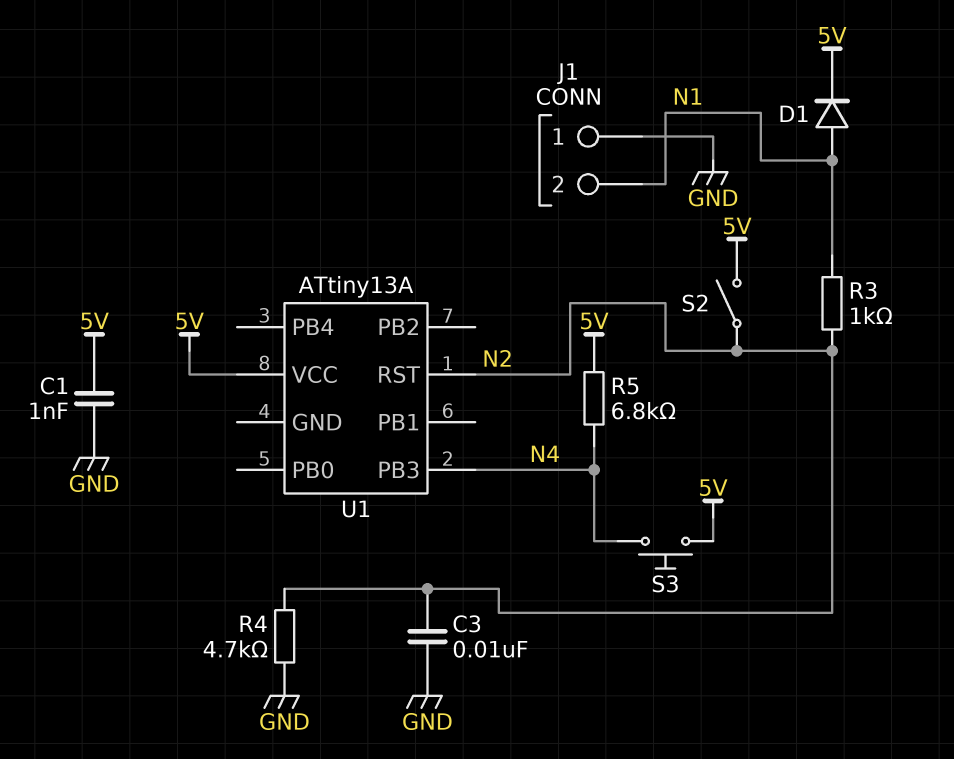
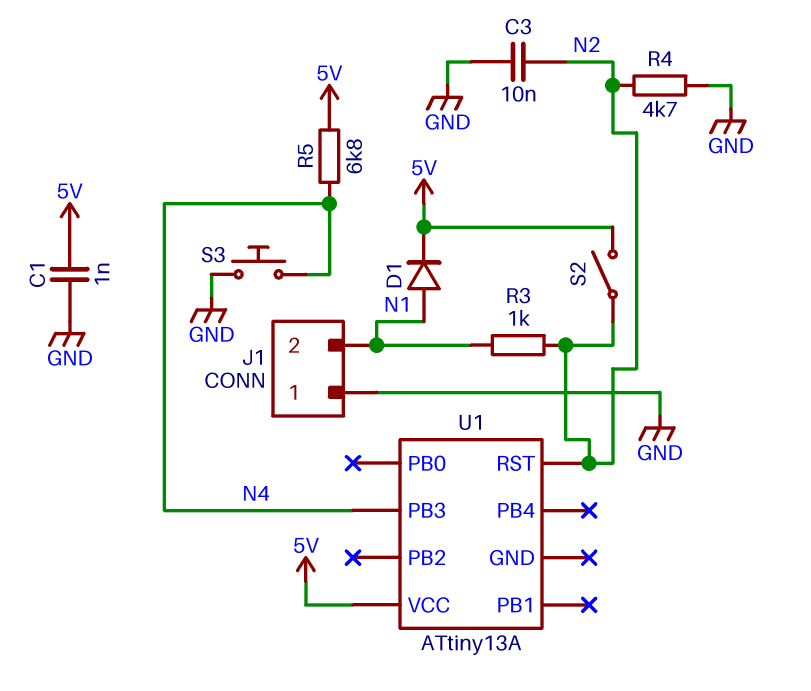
S3: button (5V, N4) -> button (GND, N4)

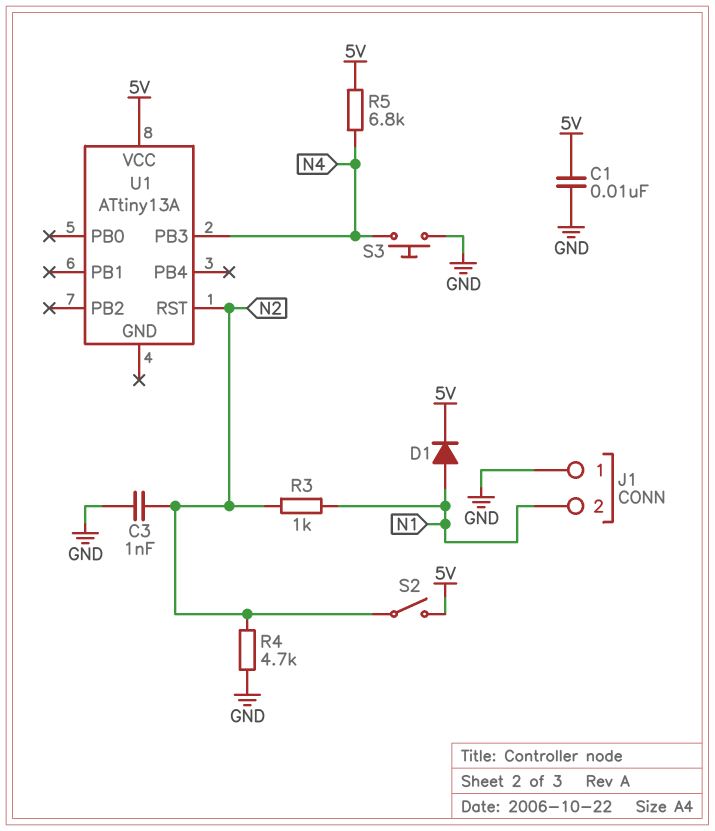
C1: 1nF (5V, GND) -> 10nF (5V, GND)
C3: 10nF (GND, N2) -> 1nF (GND, N2)

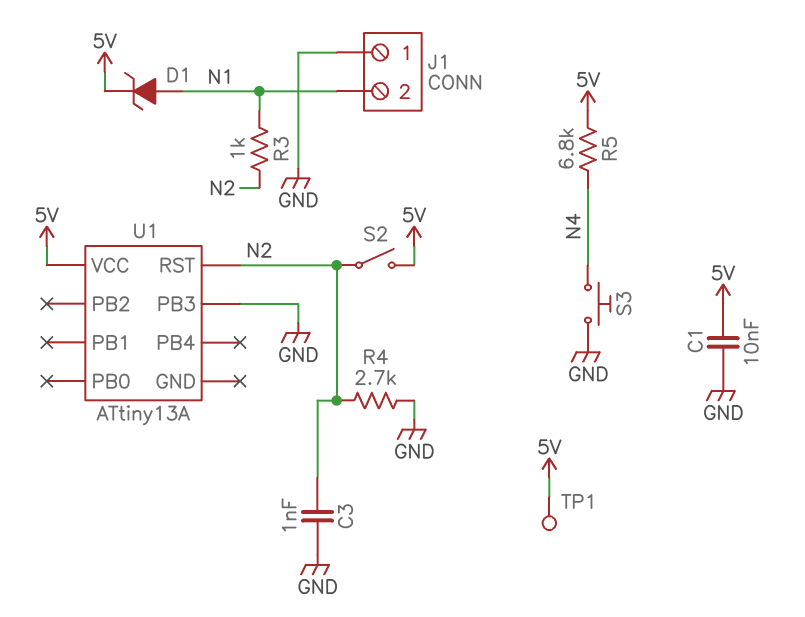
D1: diode (A N1, K 5V) -> zener (A N1, K 5V)
R4: 4.7k (GND, N2) -> 2.7k (GND, N2)
TP1: none -> test point (5V)
U1 pin PB3: N4 -> GND

